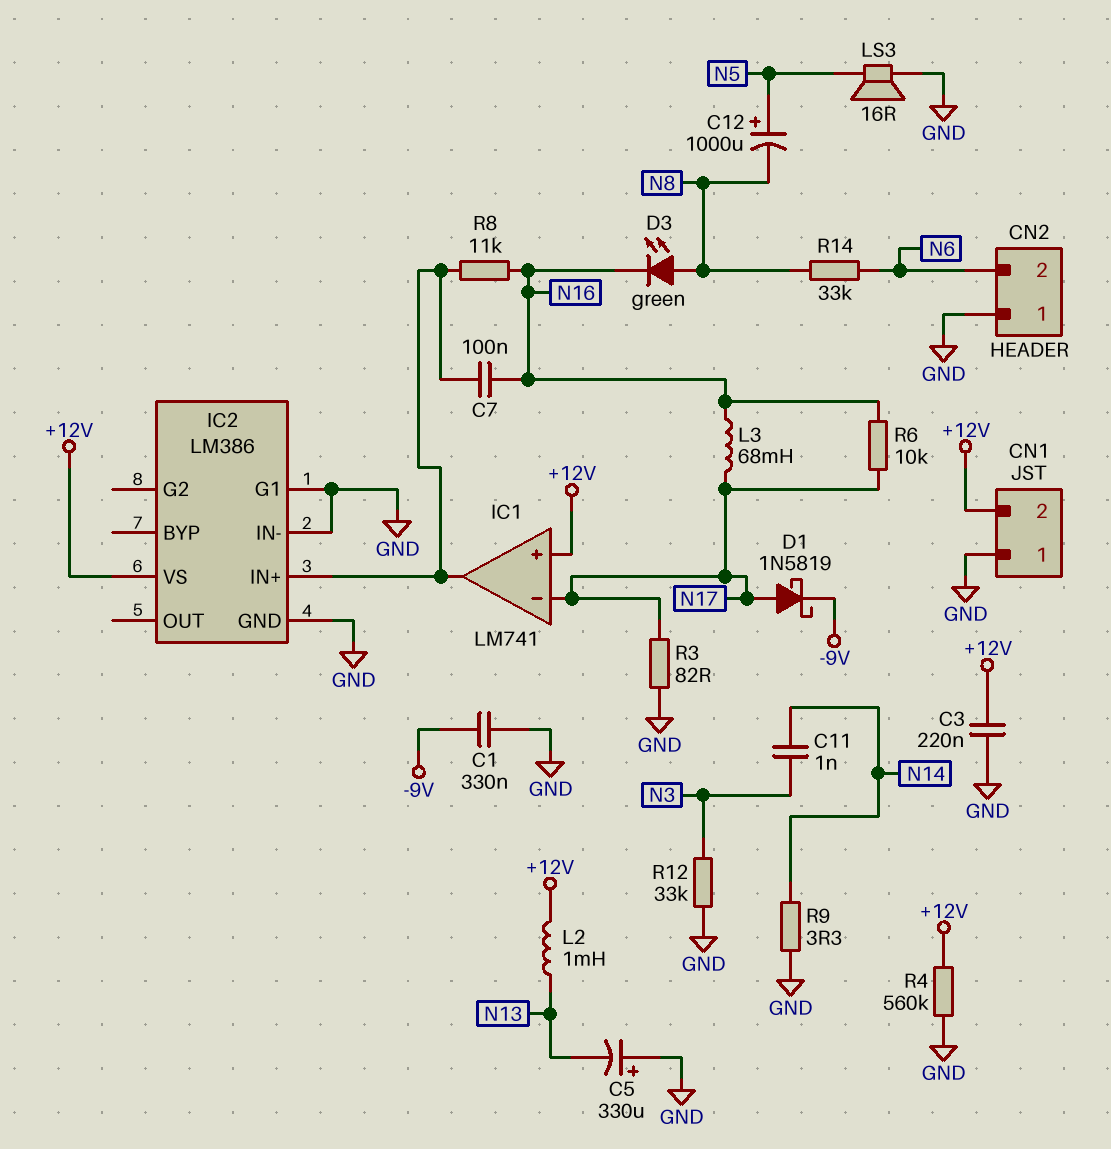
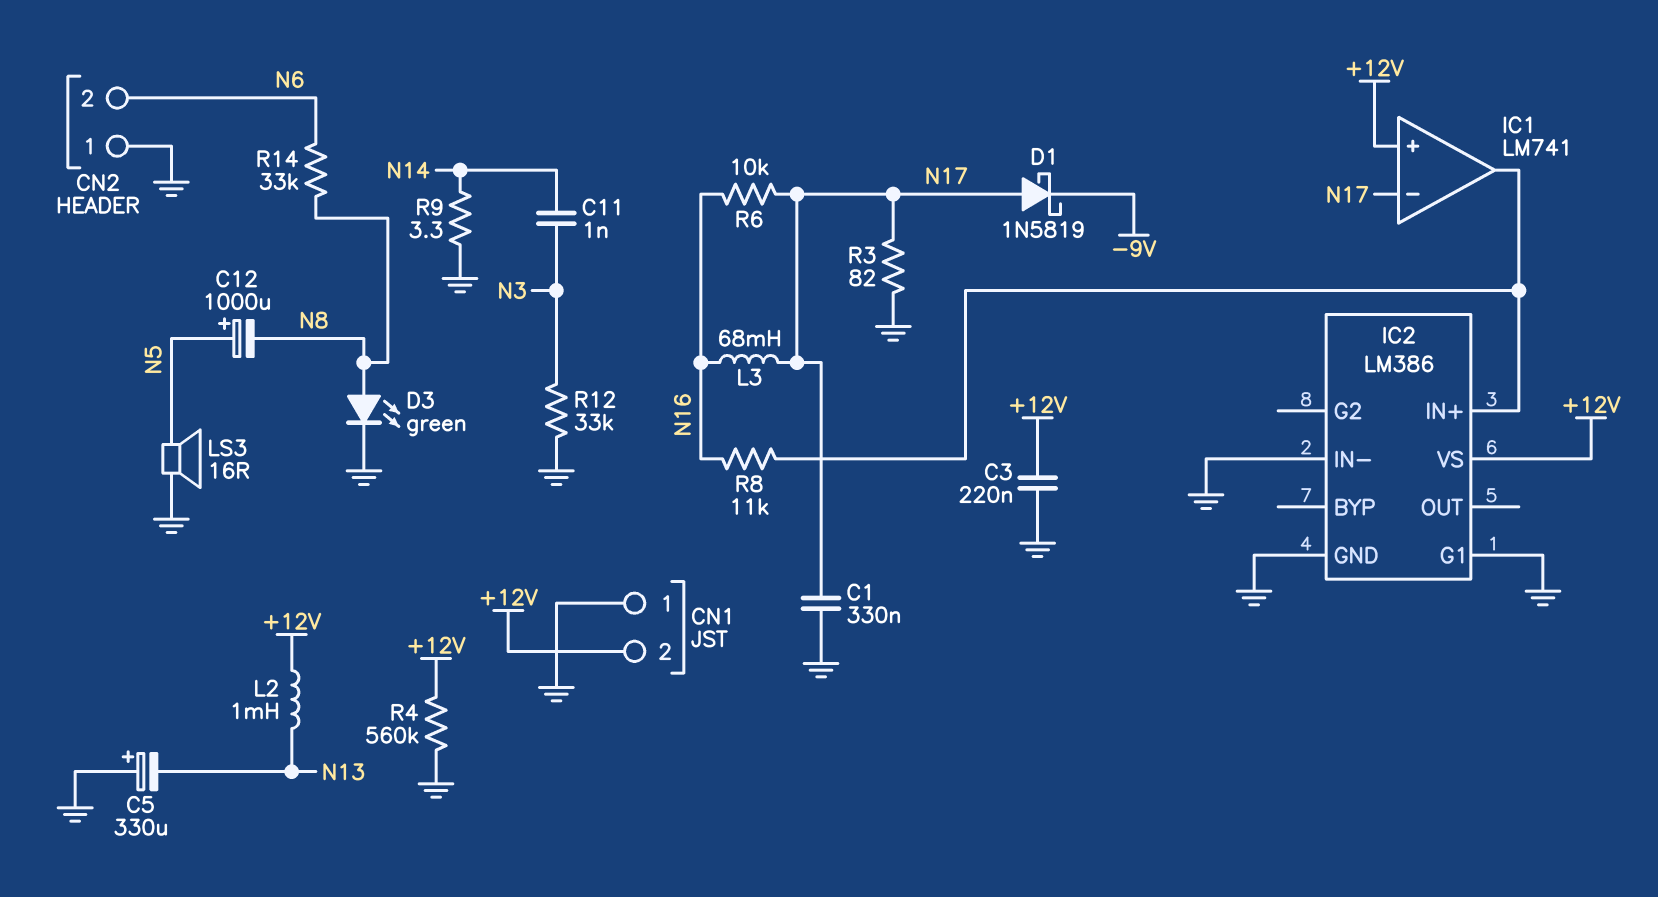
C1: 330nF (-9V, GND) -> 330nF (GND, N17)
C7: 100nF (IC1/out, N16) -> none
D3: LED green (A N8, K N16) -> LED green (A N8, K GND)

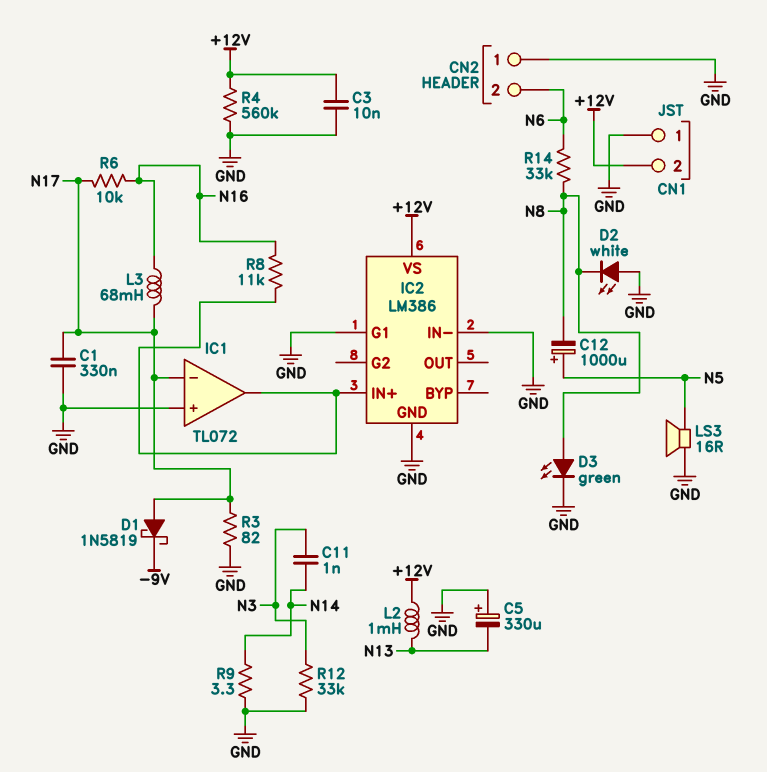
C3: 220nF (+12V, GND) -> 10nF (+12V, GND)
D2: none -> LED white (A GND, K N8)
IC1: LM741 -> TL072
IC1 pin in+: +12V -> GND

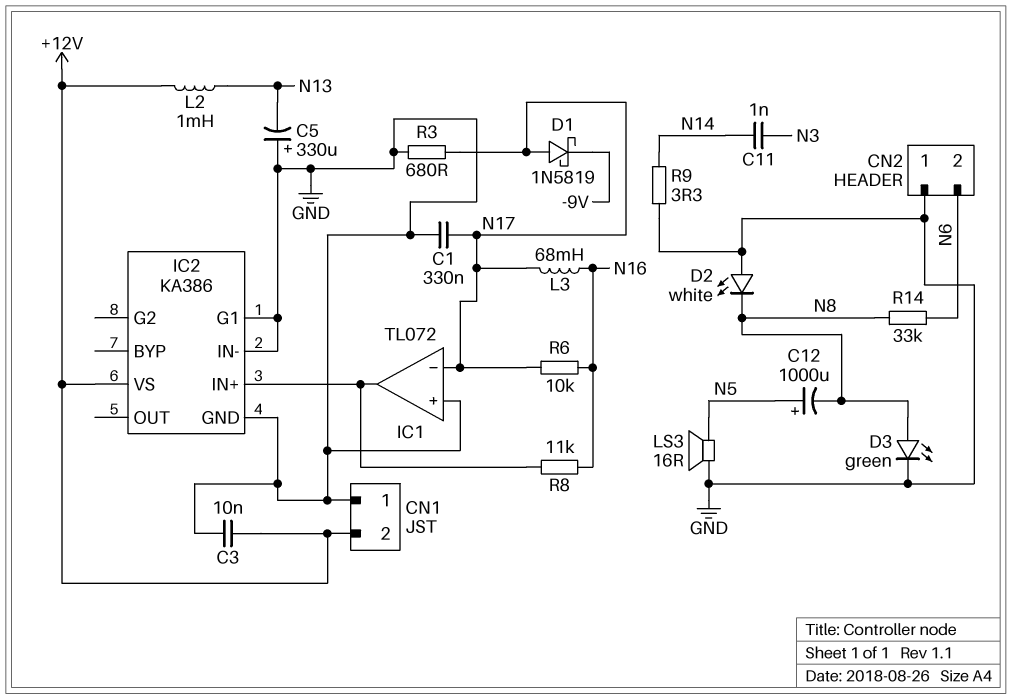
IC2: LM386 -> KA386
R3: 82 (GND, N17) -> 680 (GND, N17)
R4: 560k (+12V, GND) -> none
R12: 33k (GND, N3) -> none

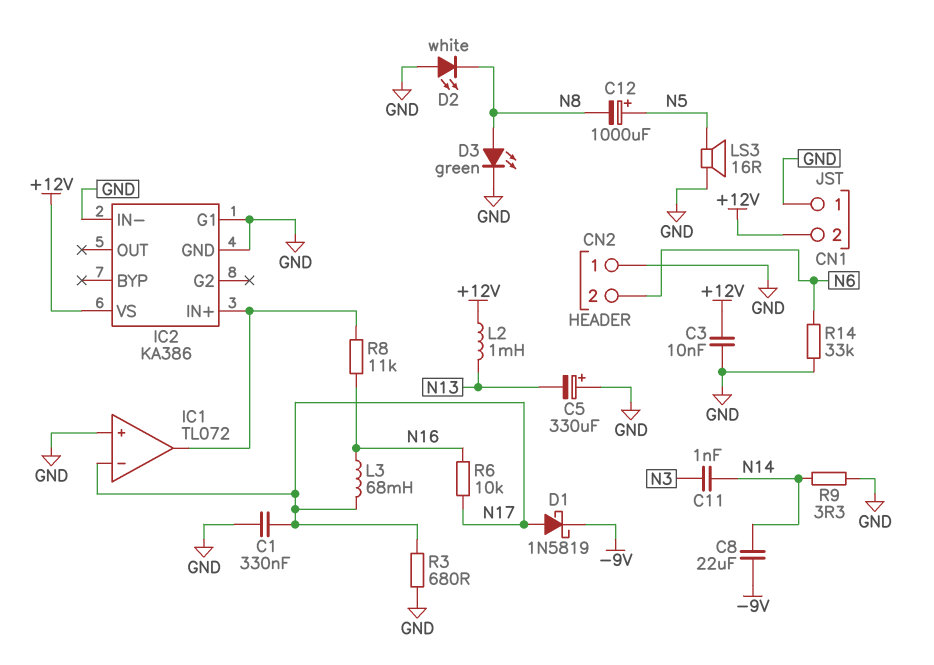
C8: none -> 22uF (-9V, N14)
R14: 33k (N6, N8) -> 33k (GND, N6)

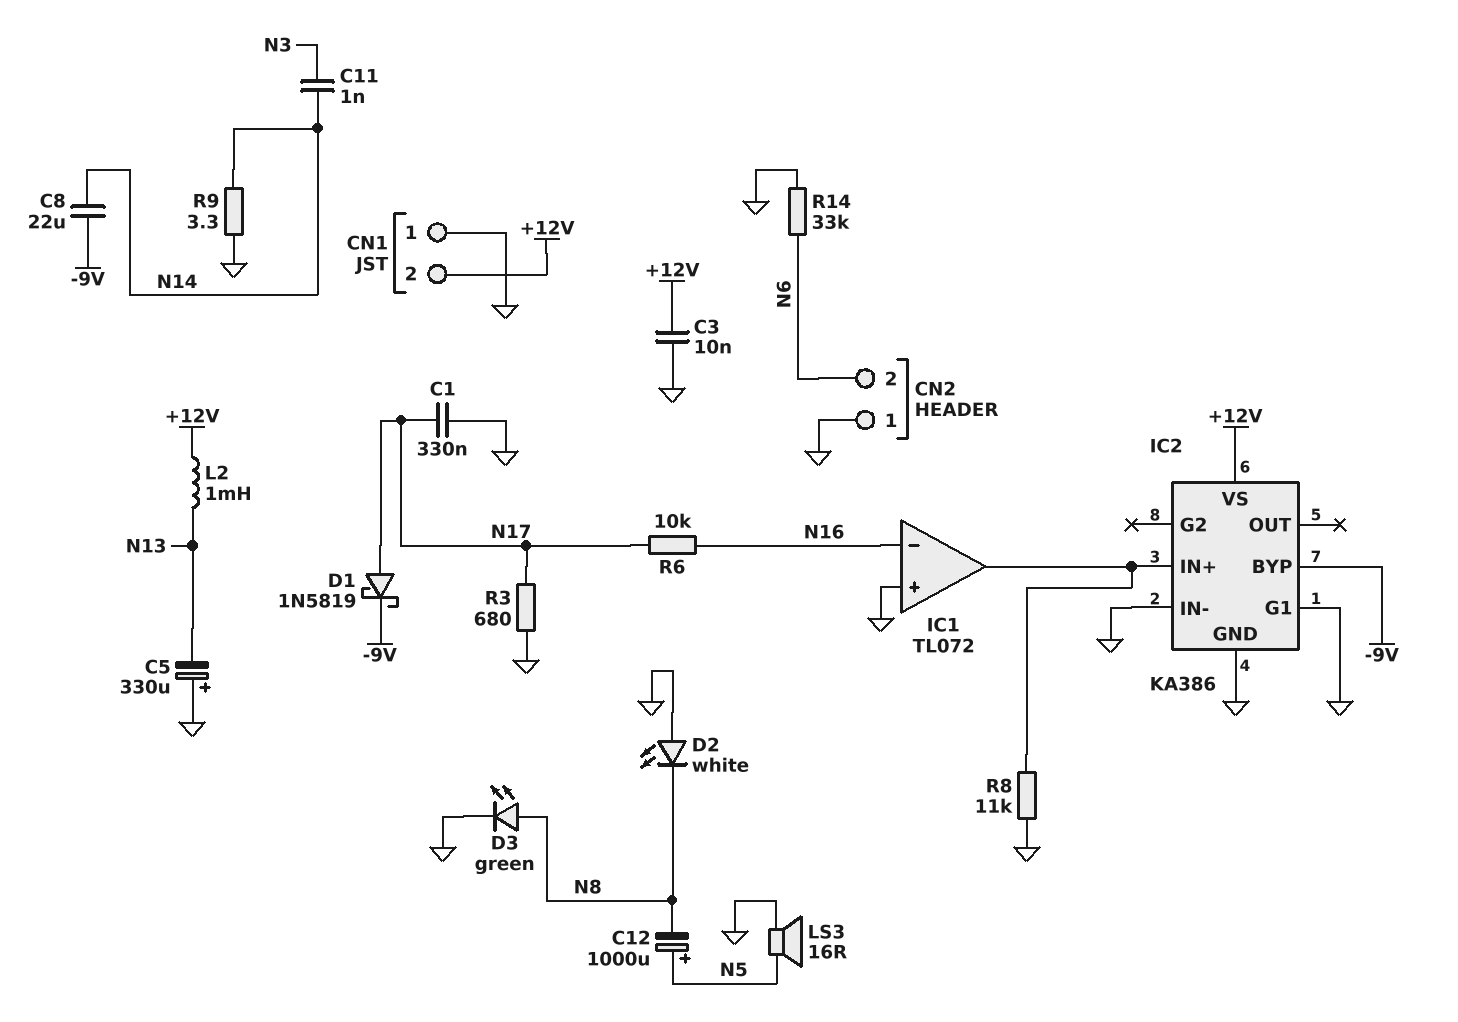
IC1 pin in-: N17 -> N16
IC2 pin BYP: none -> -9V
L3: 68mH (N16, N17) -> none
R8: 11k (IC1/out, N16) -> 11k (GND, IC1/out)

